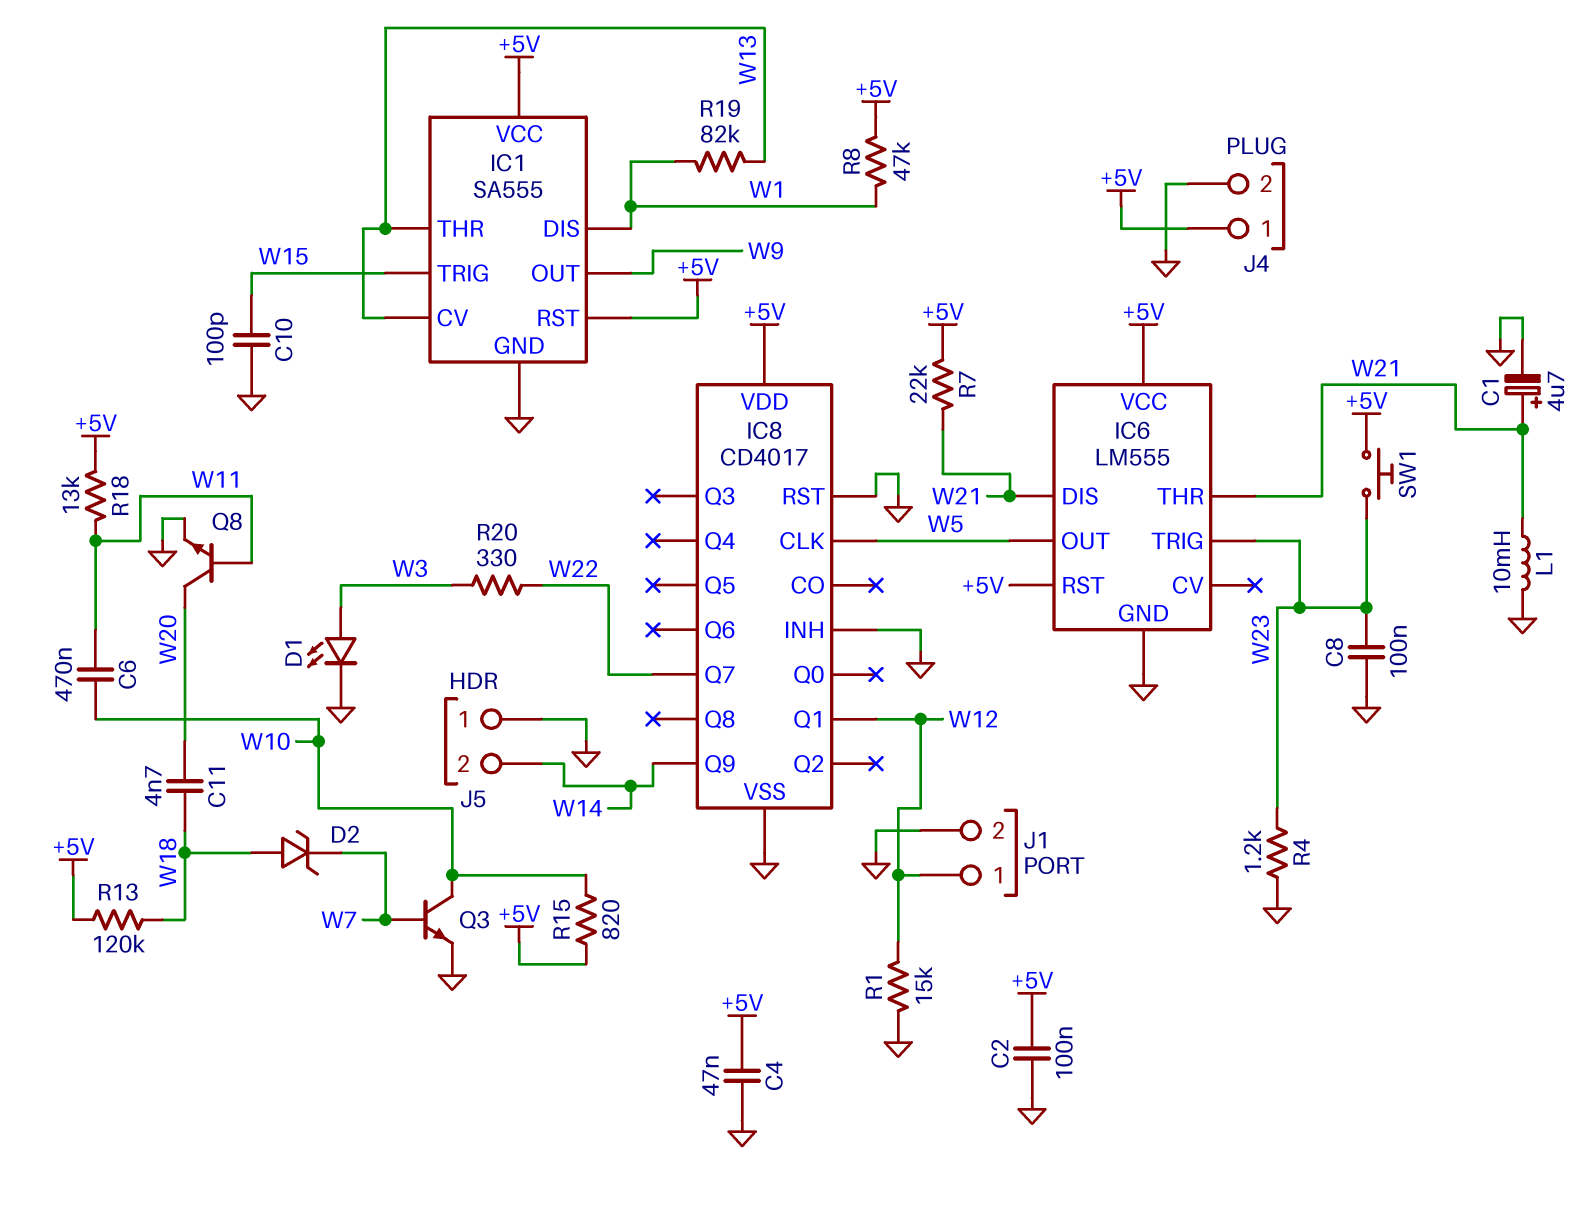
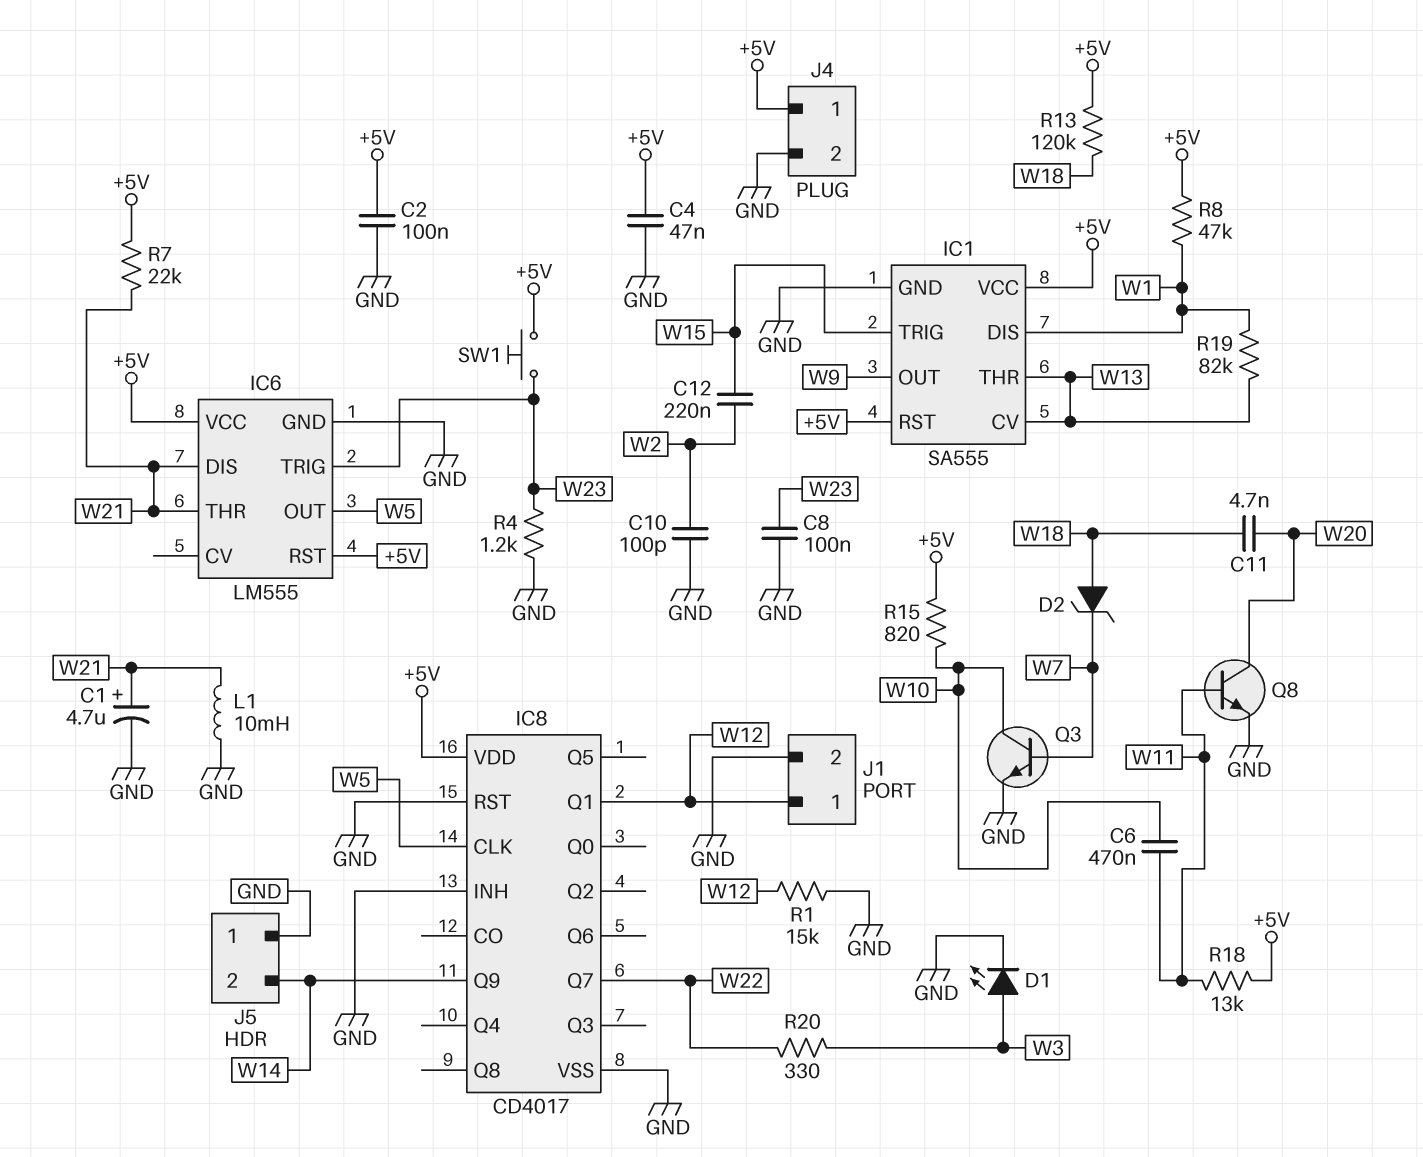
C10: 100pF (GND, W15) -> 100pF (GND, W2)
C12: none -> 220nF (W2, W15)

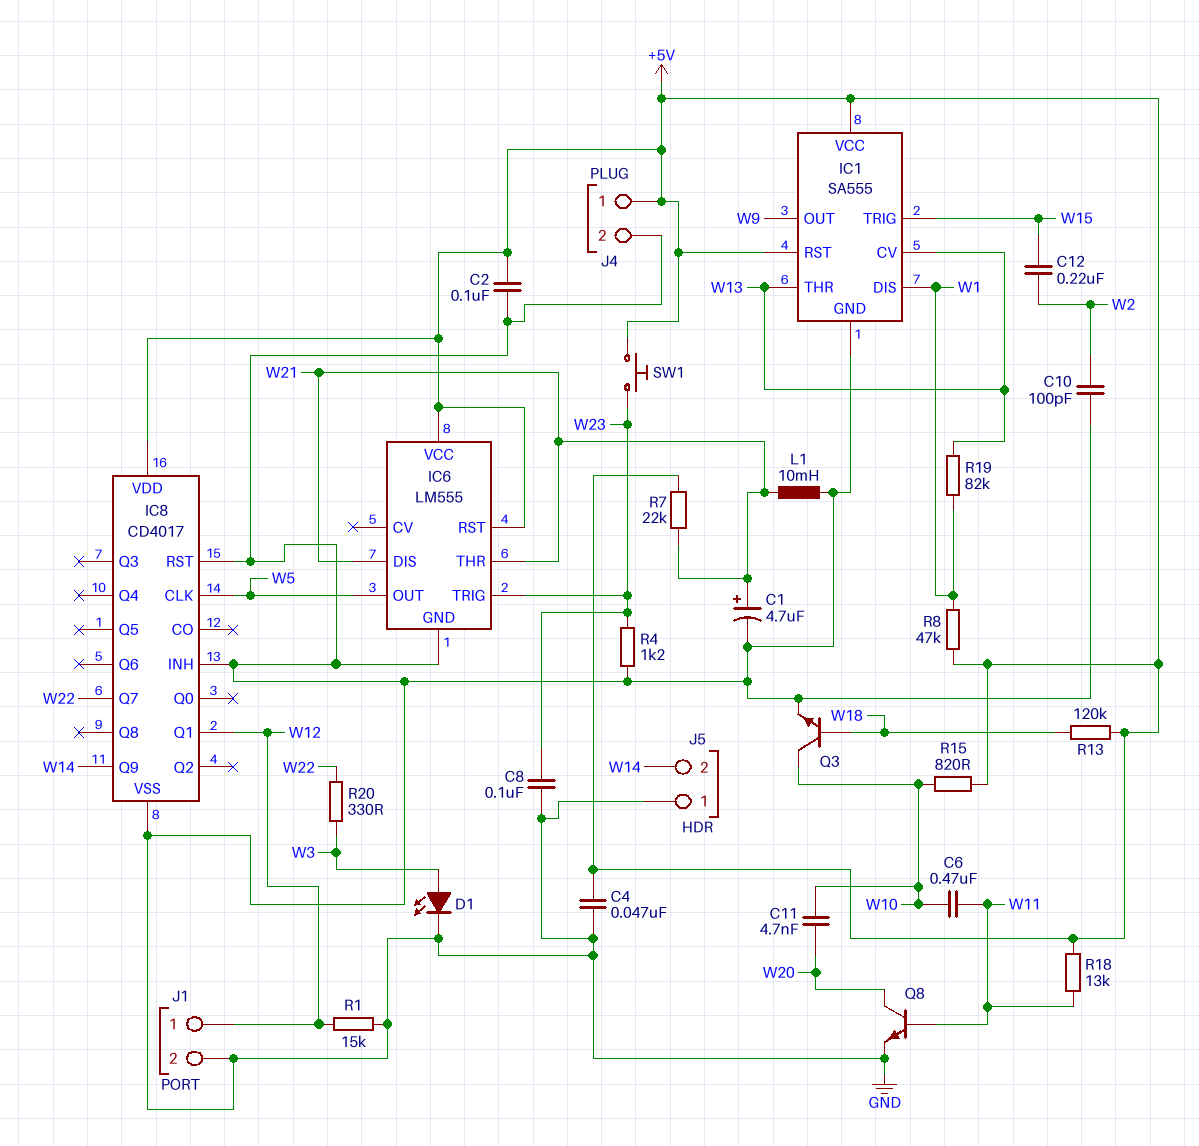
C11: 4.7nF (W18, W20) -> 4.7nF (W10, W20)
D2: zener (A W18, K W7) -> none
Q3: NPN (B W7, C W10, E GND) -> NPN (B W18, C W10, E GND)

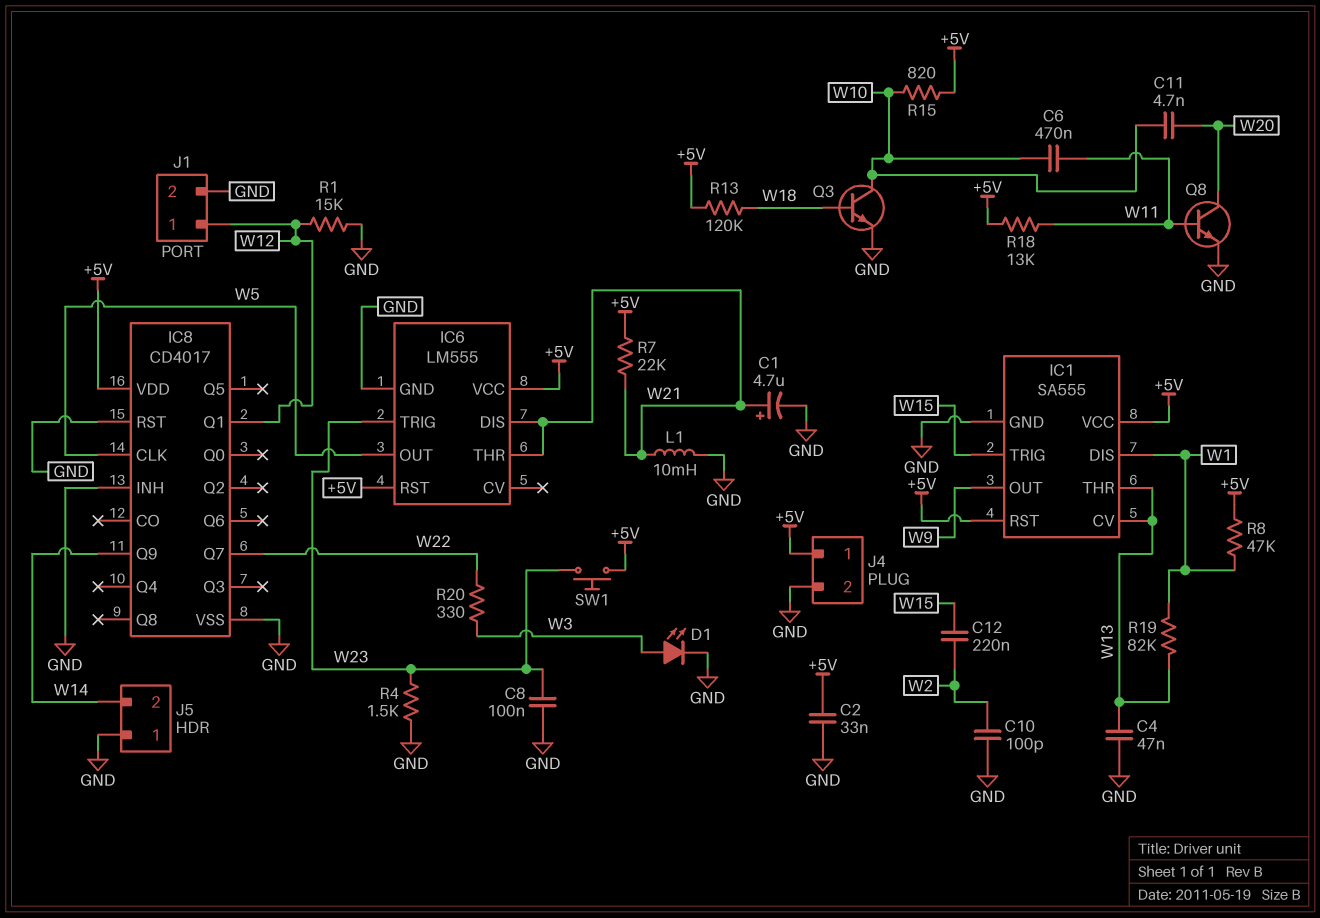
C2: 100nF (+5V, GND) -> 33nF (+5V, GND)
C4: 47nF (+5V, GND) -> 47nF (GND, W13)
R4: 1.2k (GND, W23) -> 1.5k (GND, W23)

